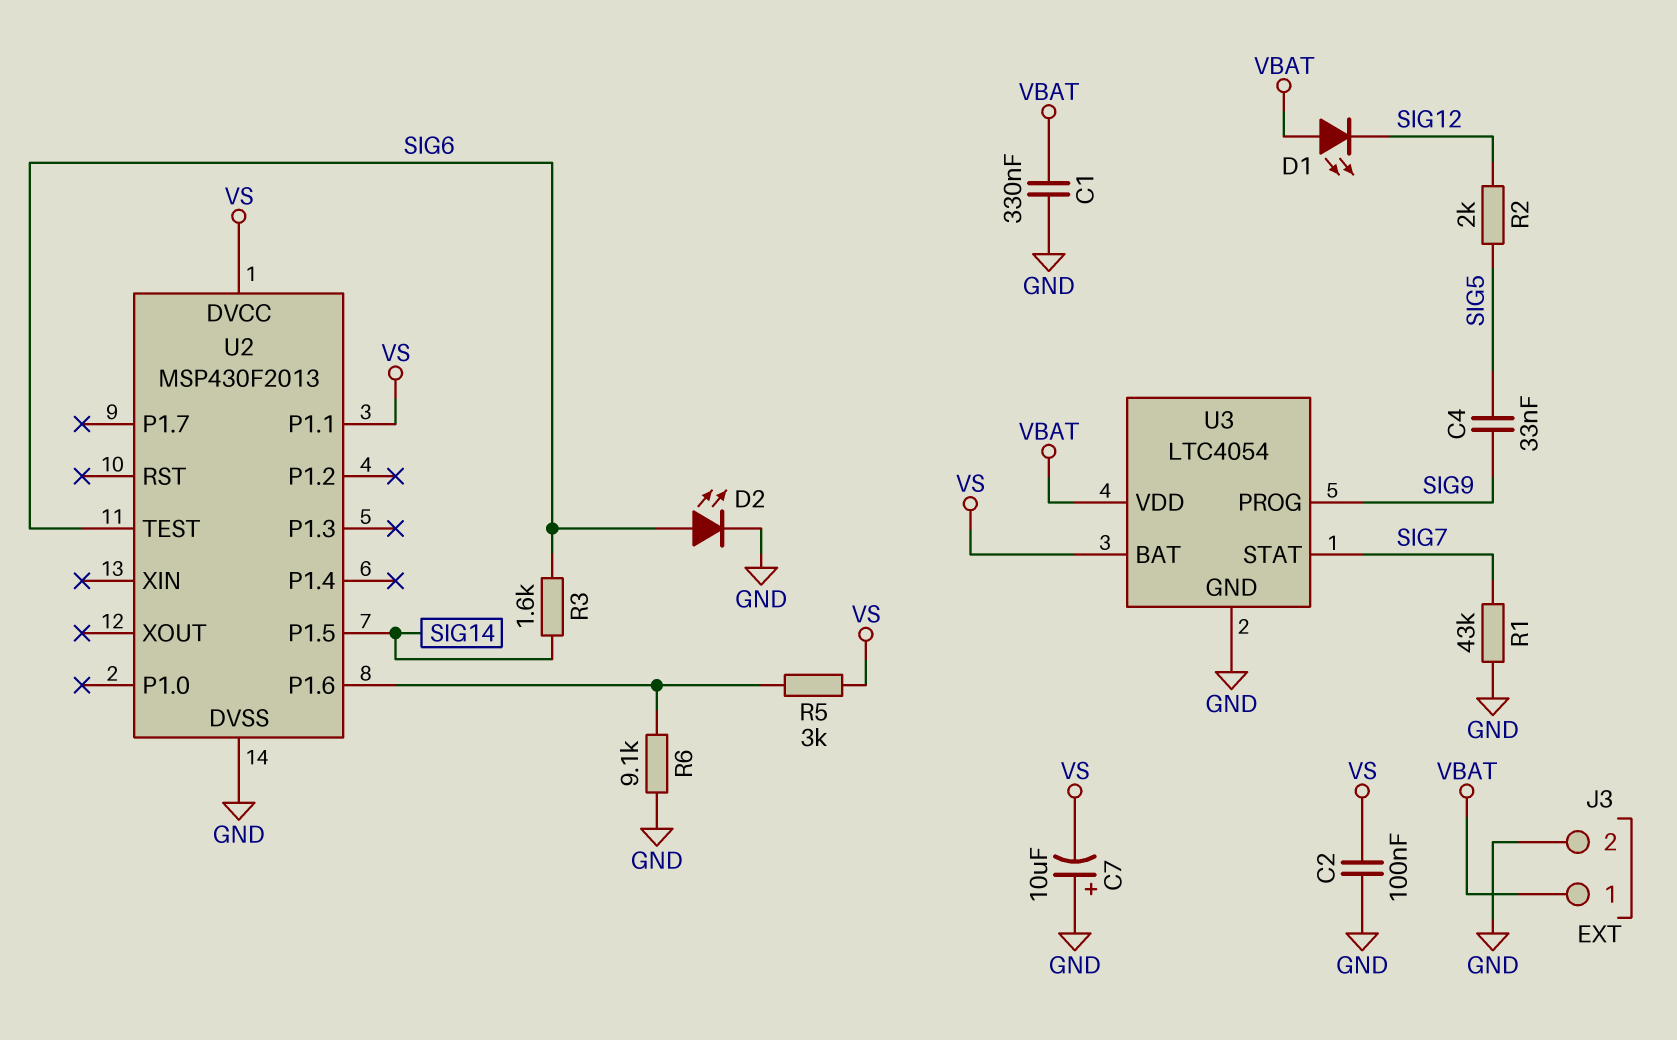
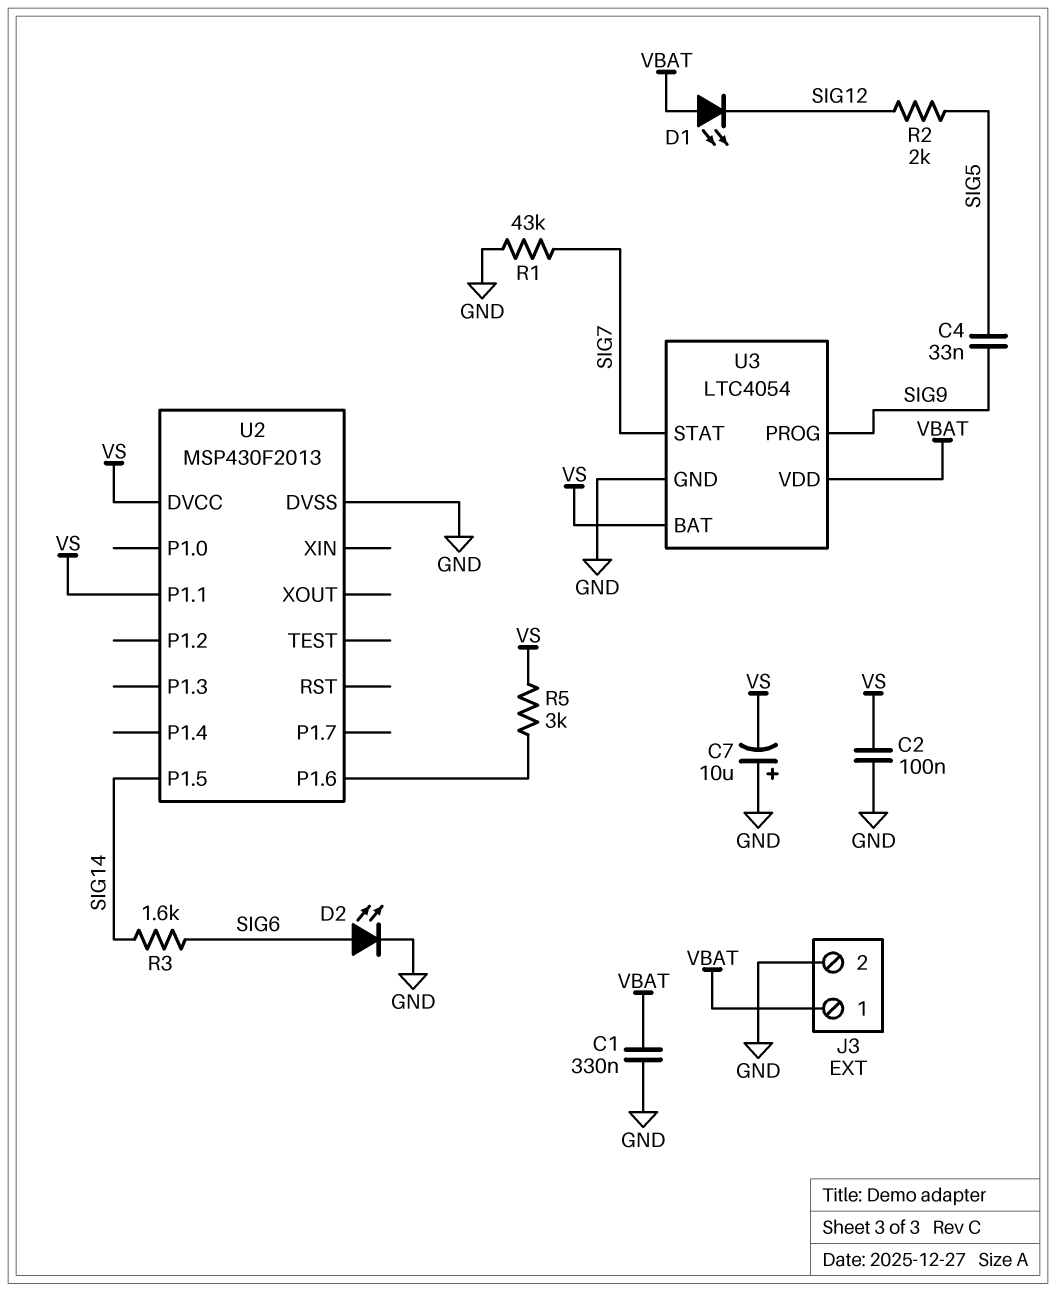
R6: 9.1k (GND, U2/P1.6) -> none
U2 pin TEST: SIG6 -> none

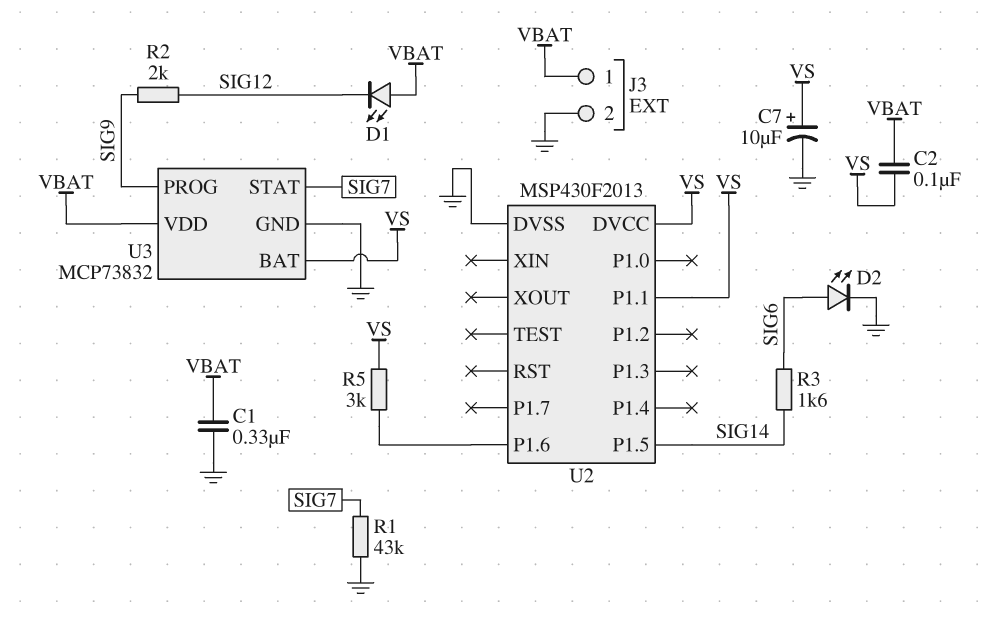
C2: 100nF (GND, VS) -> 100nF (VBAT, VS)
C4: 33nF (SIG5, SIG9) -> none
C7: 10uF (plus GND, minus VS) -> 10uF (plus VS, minus GND)
R2: 2k (SIG5, SIG12) -> 2k (SIG9, SIG12)
U3: LTC4054 -> MCP73832

